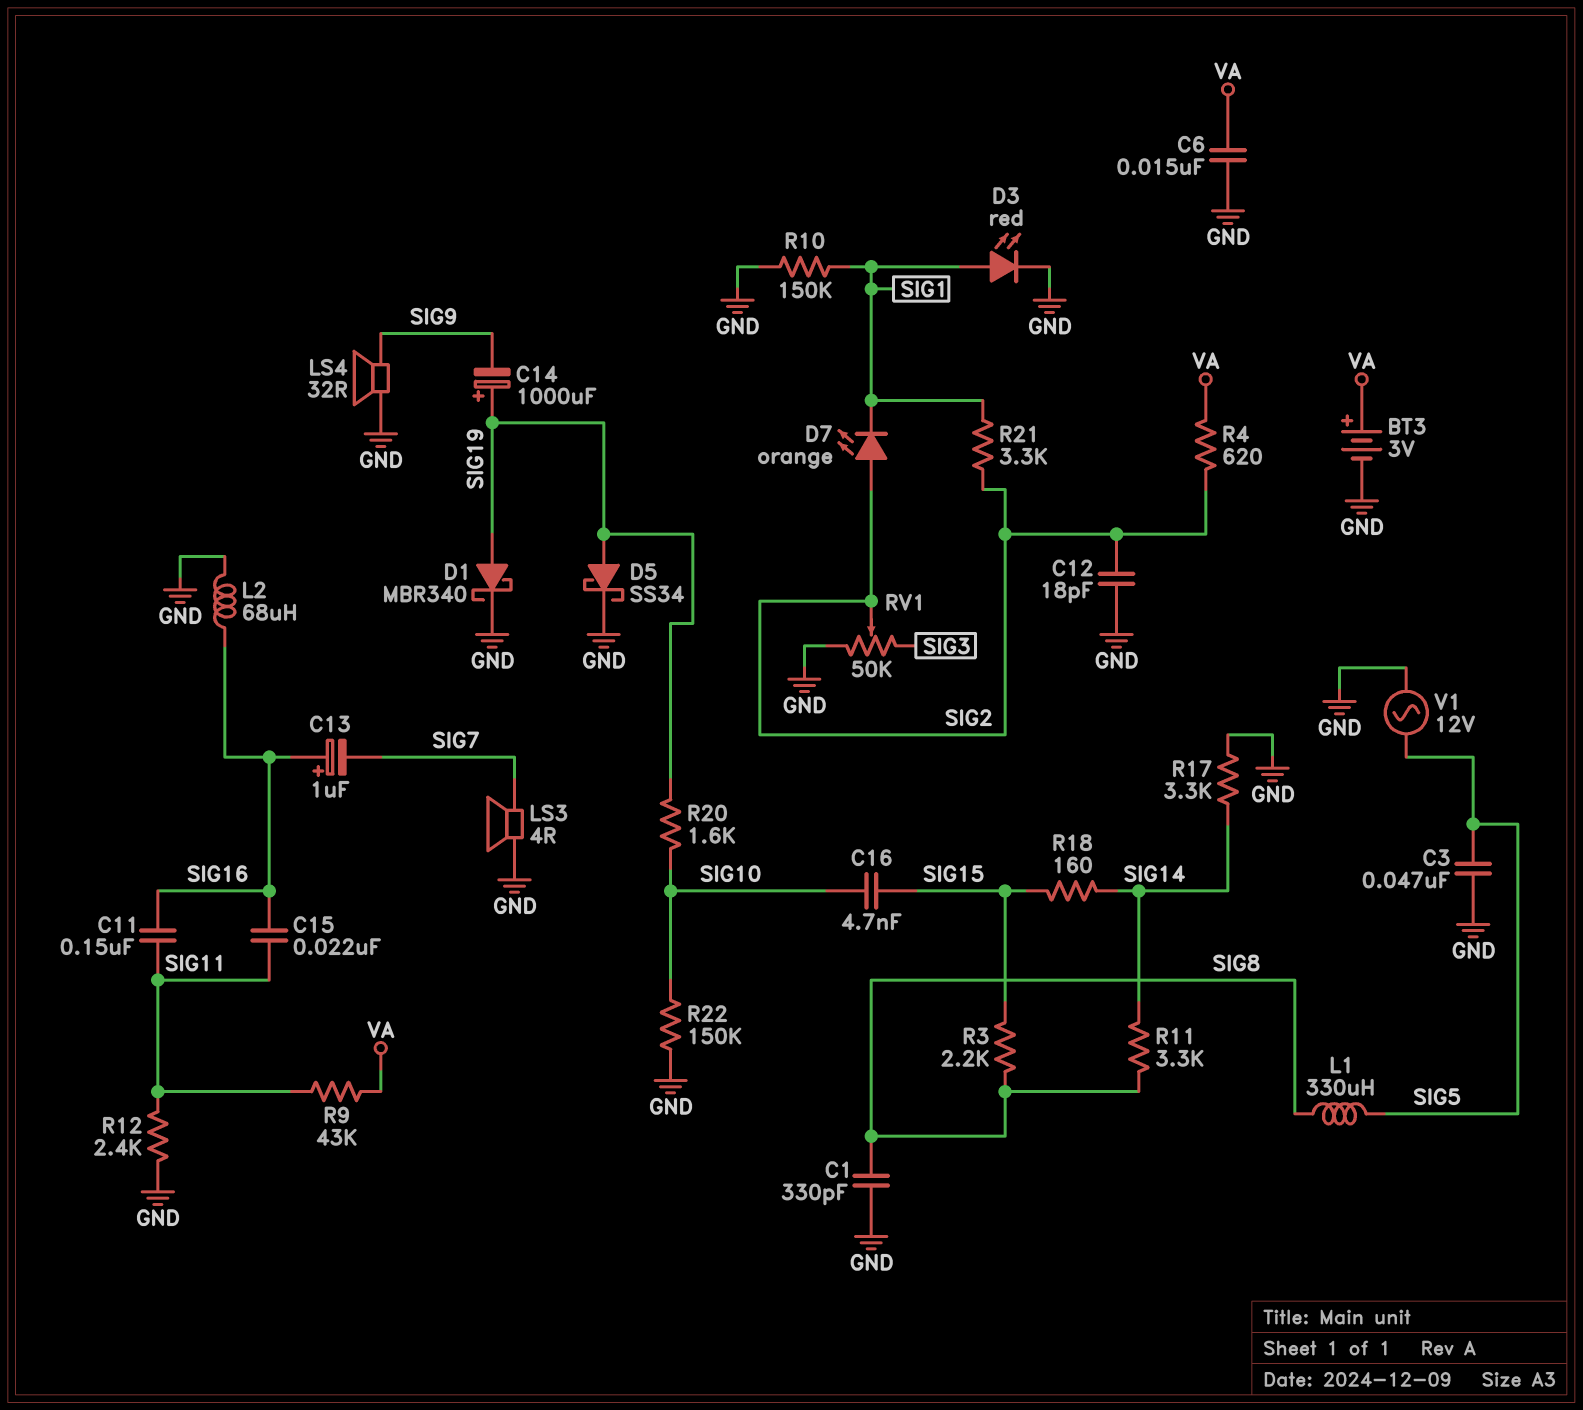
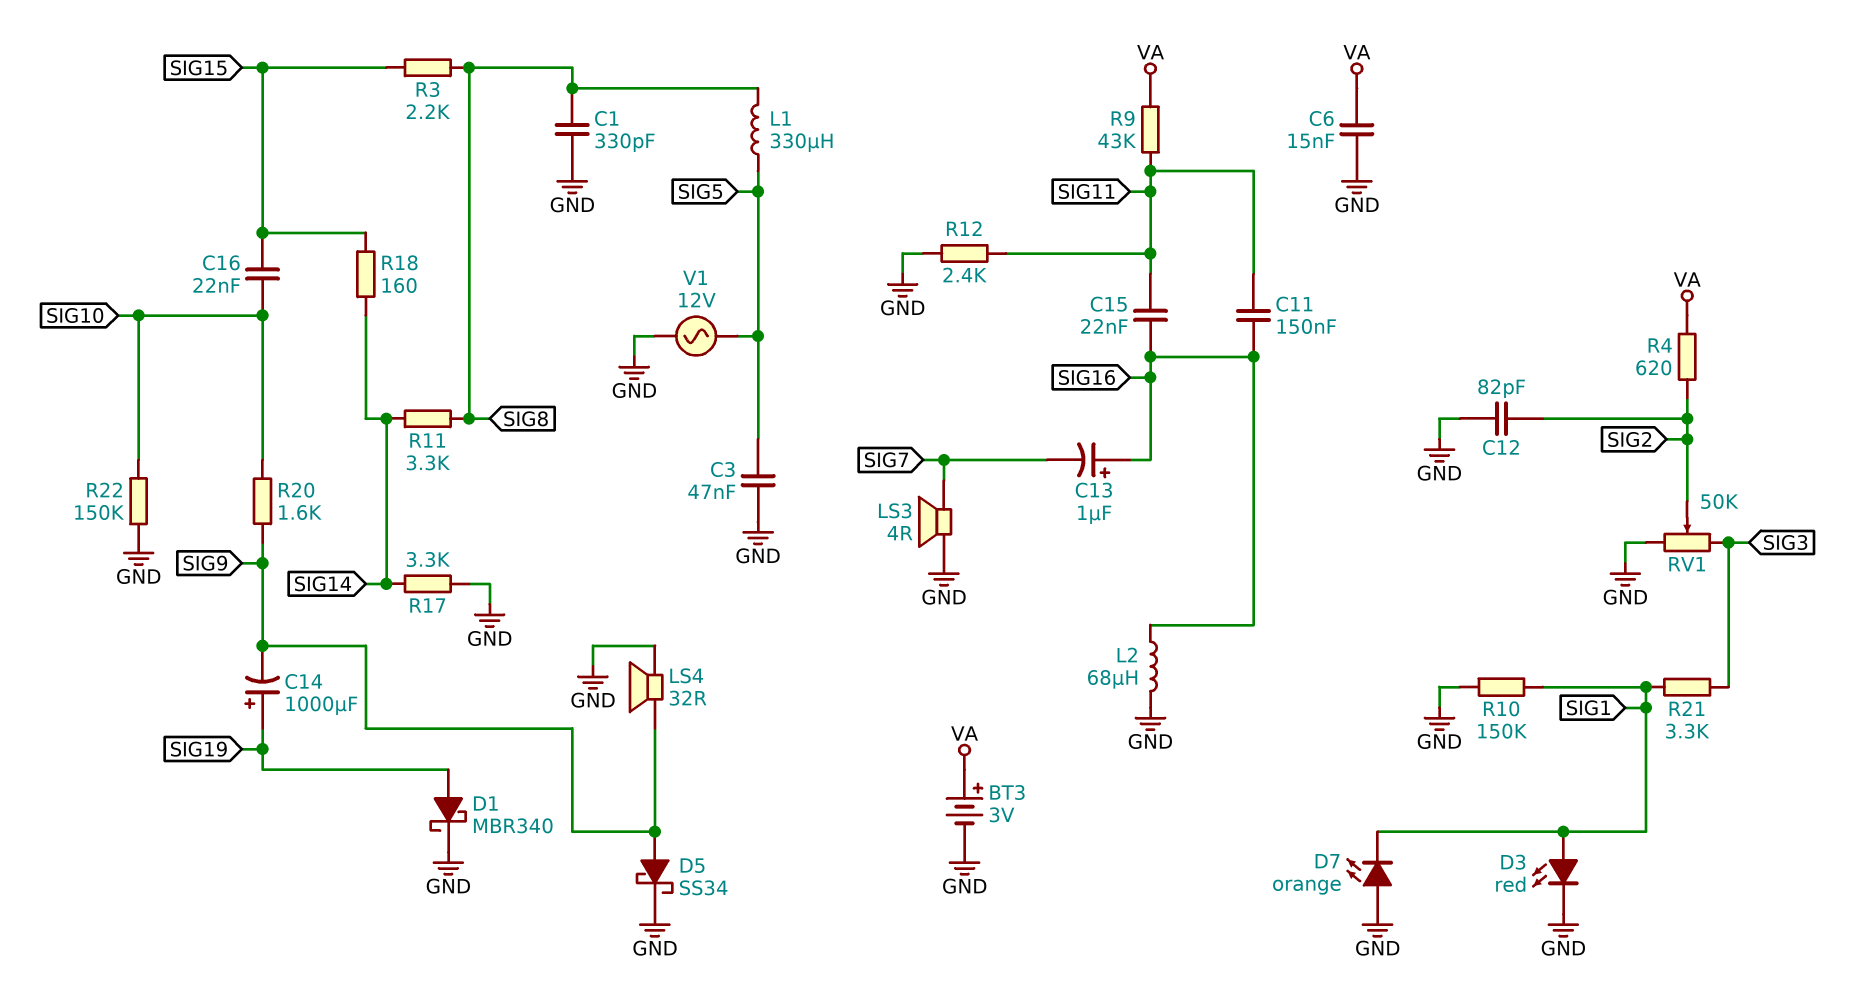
C12: 18pF (GND, SIG2) -> 82pF (GND, SIG2)
C16: 4.7nF (SIG10, SIG15) -> 22nF (SIG10, SIG15)
D5: schottky SS34 (A SIG19, K GND) -> schottky SS34 (A SIG9, K GND)
D7: LED orange (A SIG2, K SIG1) -> LED orange (A GND, K SIG1)
R20: 1.6k (SIG10, SIG19) -> 1.6k (SIG9, SIG10)
R21: 3.3k (SIG1, SIG2) -> 3.3k (SIG1, SIG3)

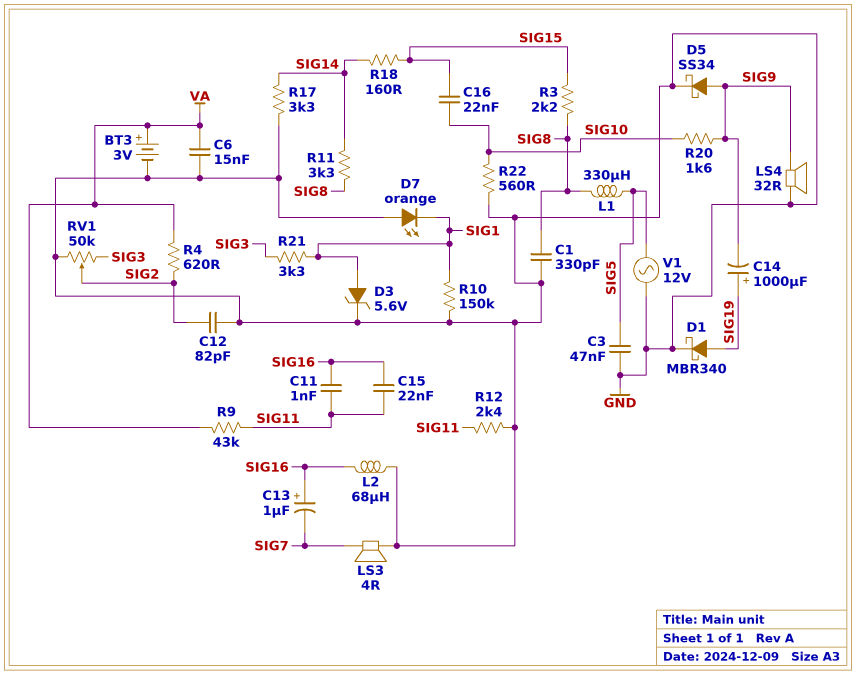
C11: 150nF (SIG11, SIG16) -> 1nF (SIG11, SIG16)
D3: LED red (A SIG1, K GND) -> zener 5.6V (A SIG1, K GND)
R22: 150k (GND, SIG10) -> 560 (GND, SIG10)

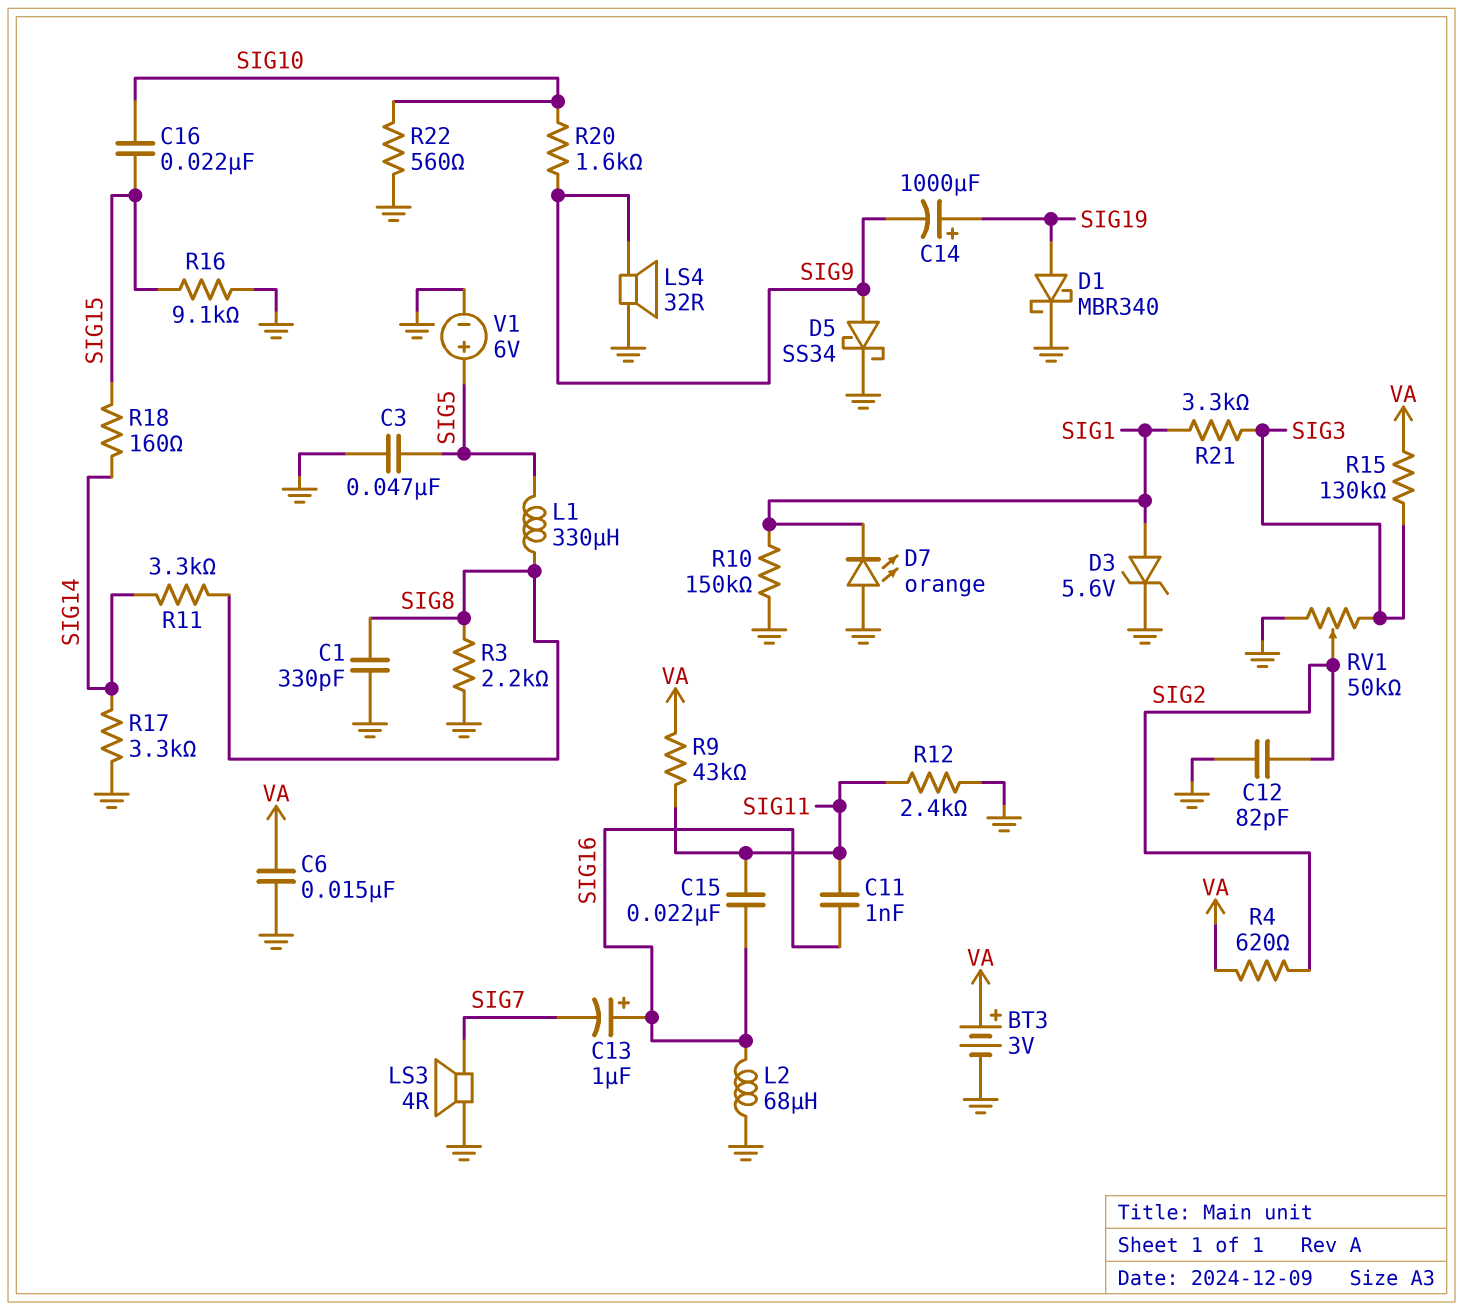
R3: 2.2k (SIG8, SIG15) -> 2.2k (GND, SIG8)
R15: none -> 130k (SIG3, VA)
R16: none -> 9.1k (GND, SIG15)
V1: AC 12V (GND, SIG5) -> 6V (plus SIG5, minus GND)

